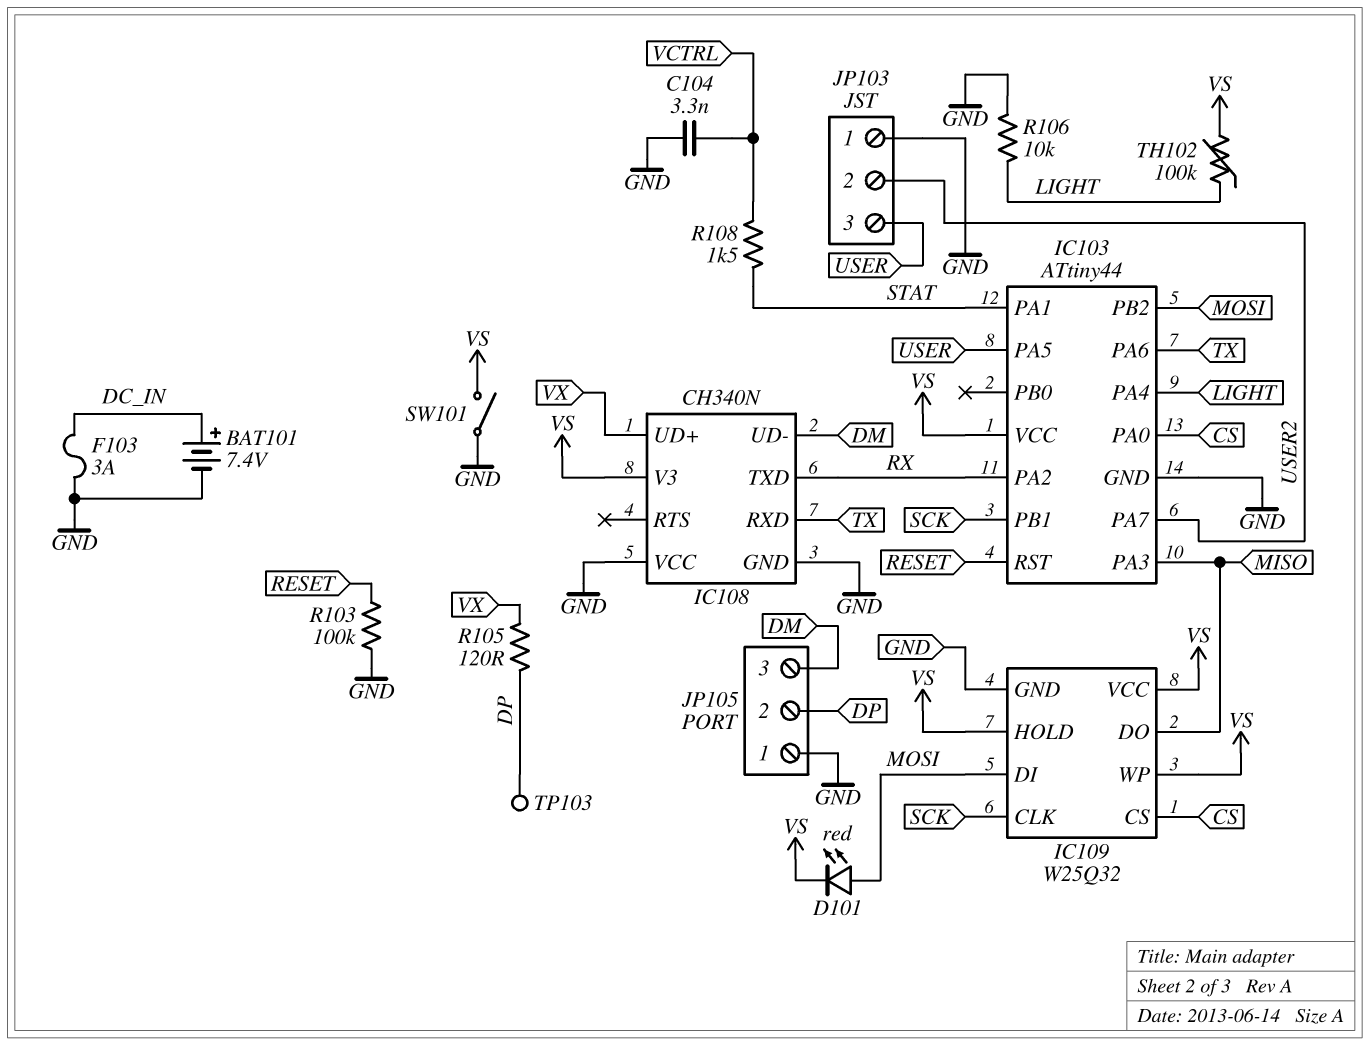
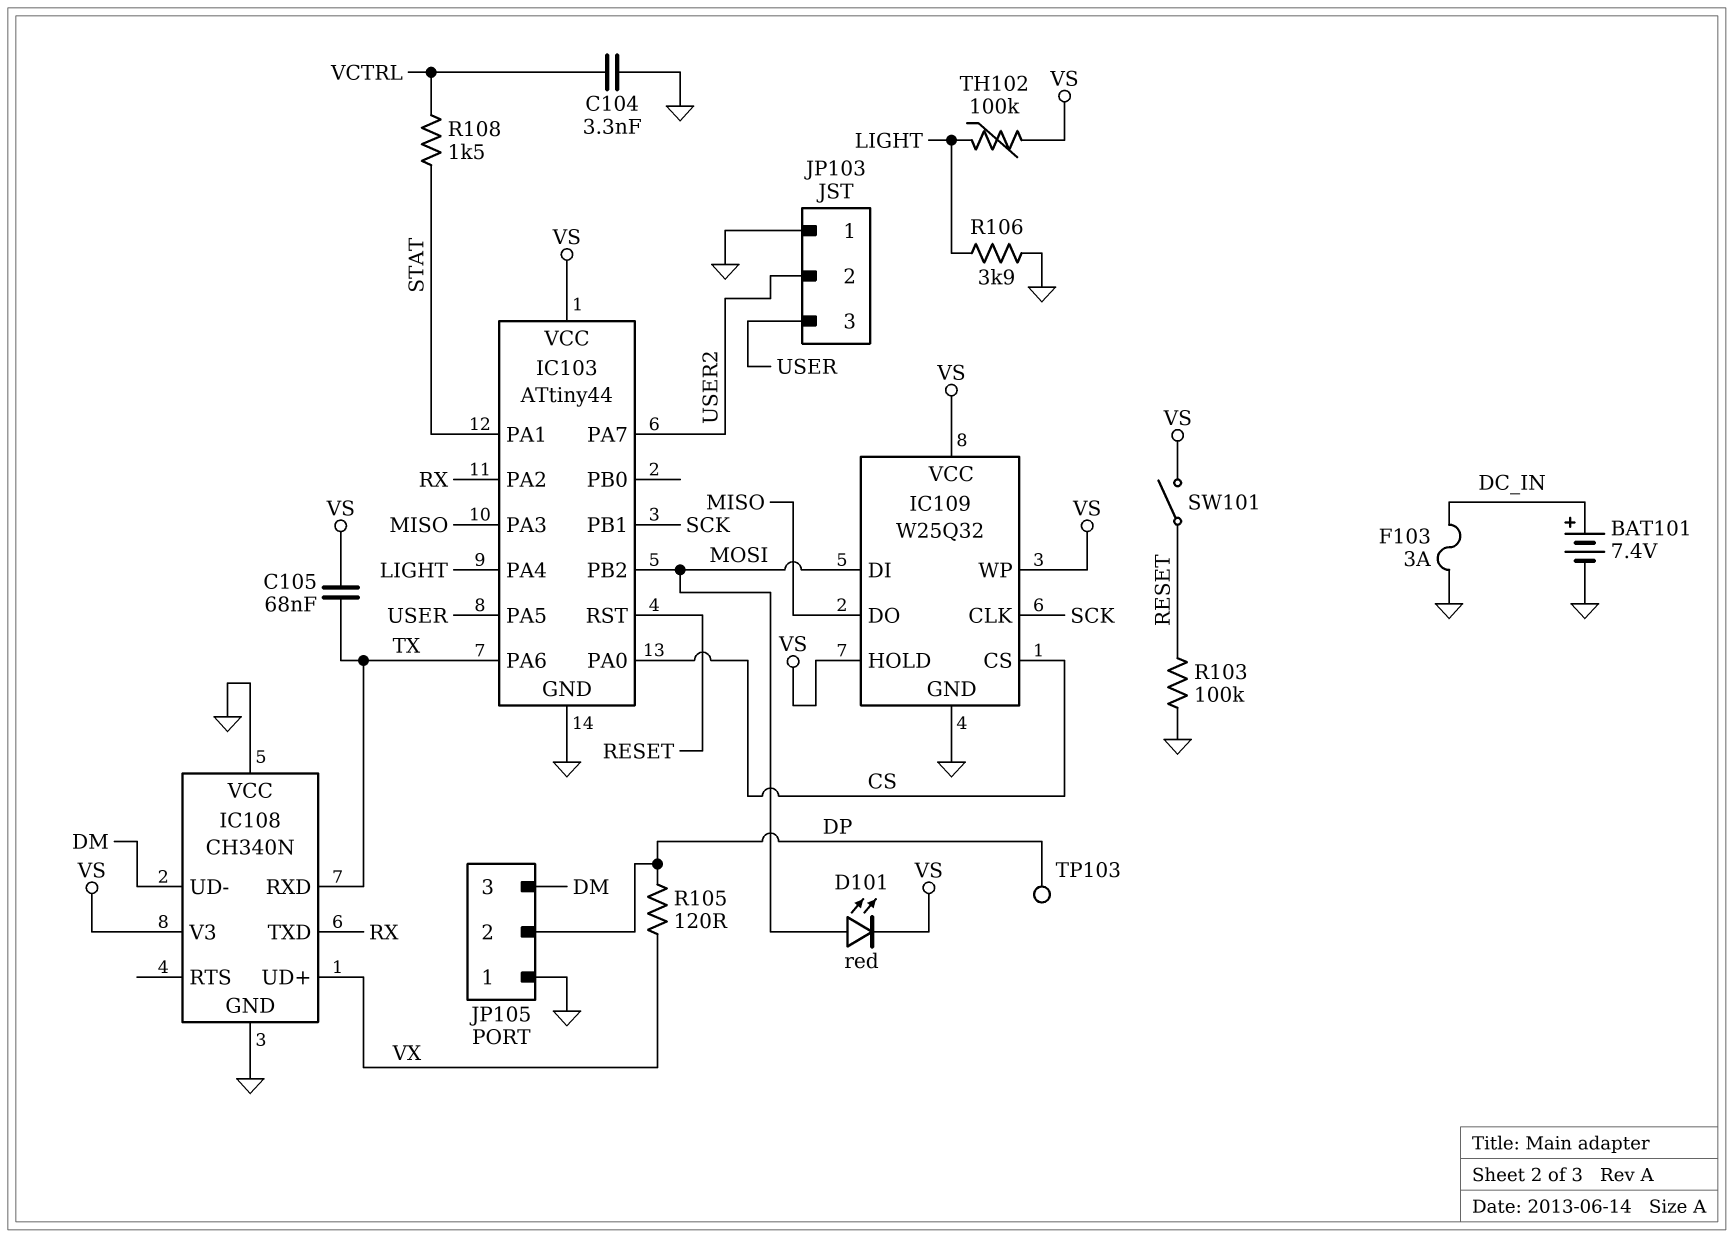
C105: none -> 68nF (TX, VS)
R106: 10k (GND, LIGHT) -> 3.9k (GND, LIGHT)
SW101: switch (GND, VS) -> switch (RESET, VS)

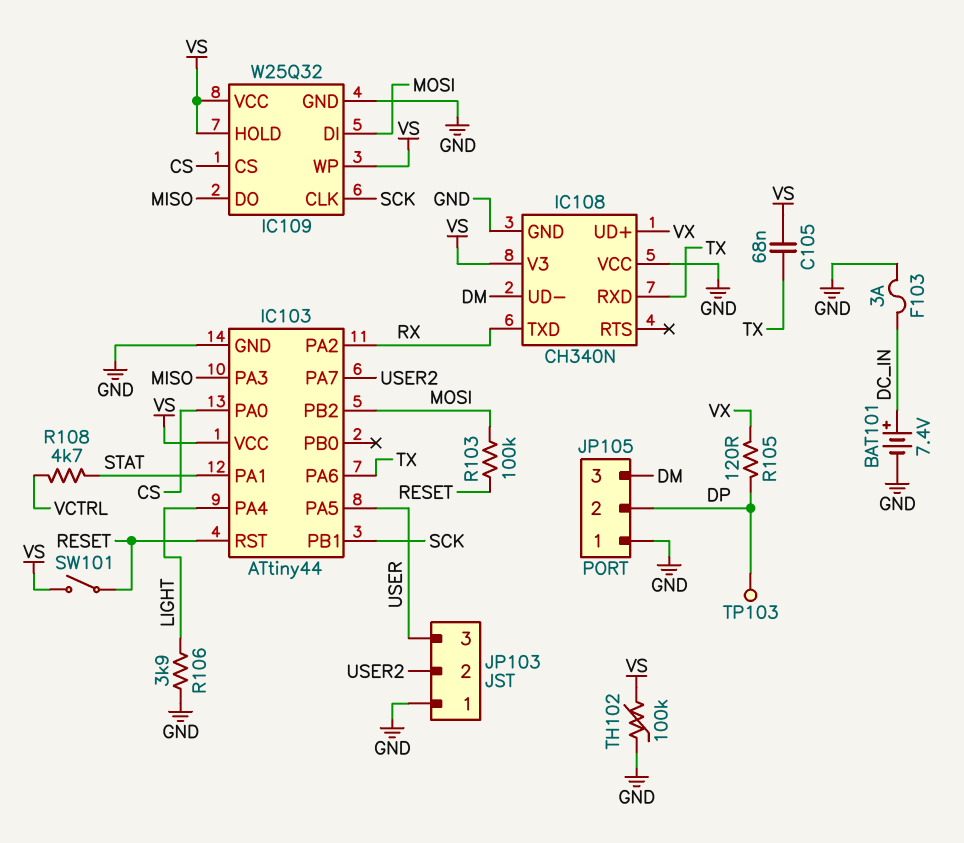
C104: 3.3nF (GND, VCTRL) -> none
D101: LED red (A MOSI, K VS) -> none
R103: 100k (GND, RESET) -> 100k (MOSI, RESET)
R108: 1.5k (STAT, VCTRL) -> 4.7k (STAT, VCTRL)
TH102: 100k (LIGHT, VS) -> 100k (GND, VS)

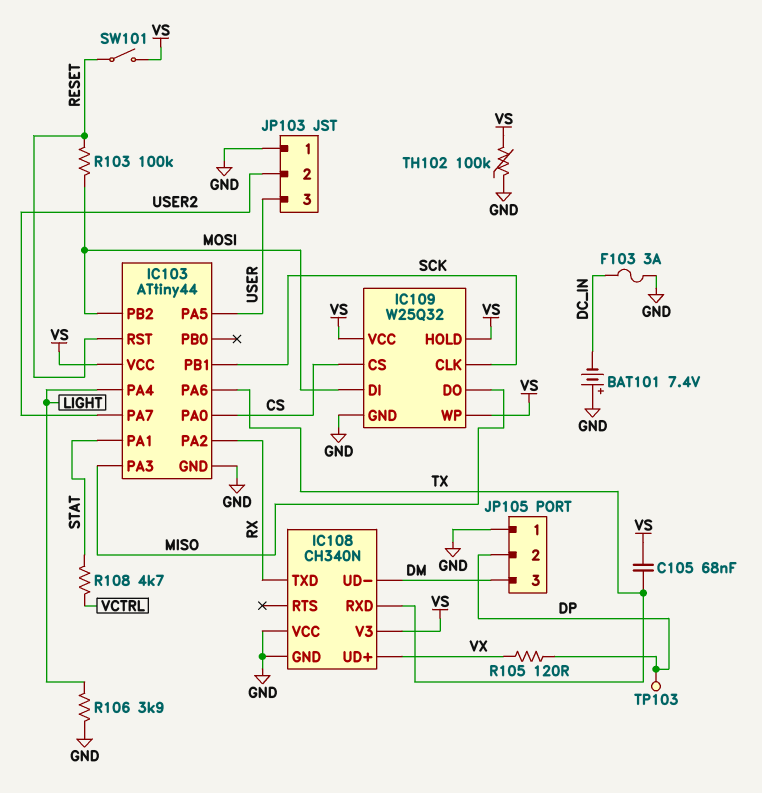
BAT101: 7.4V (plus DC_IN, minus GND) -> 7.4V (plus GND, minus DC_IN)

